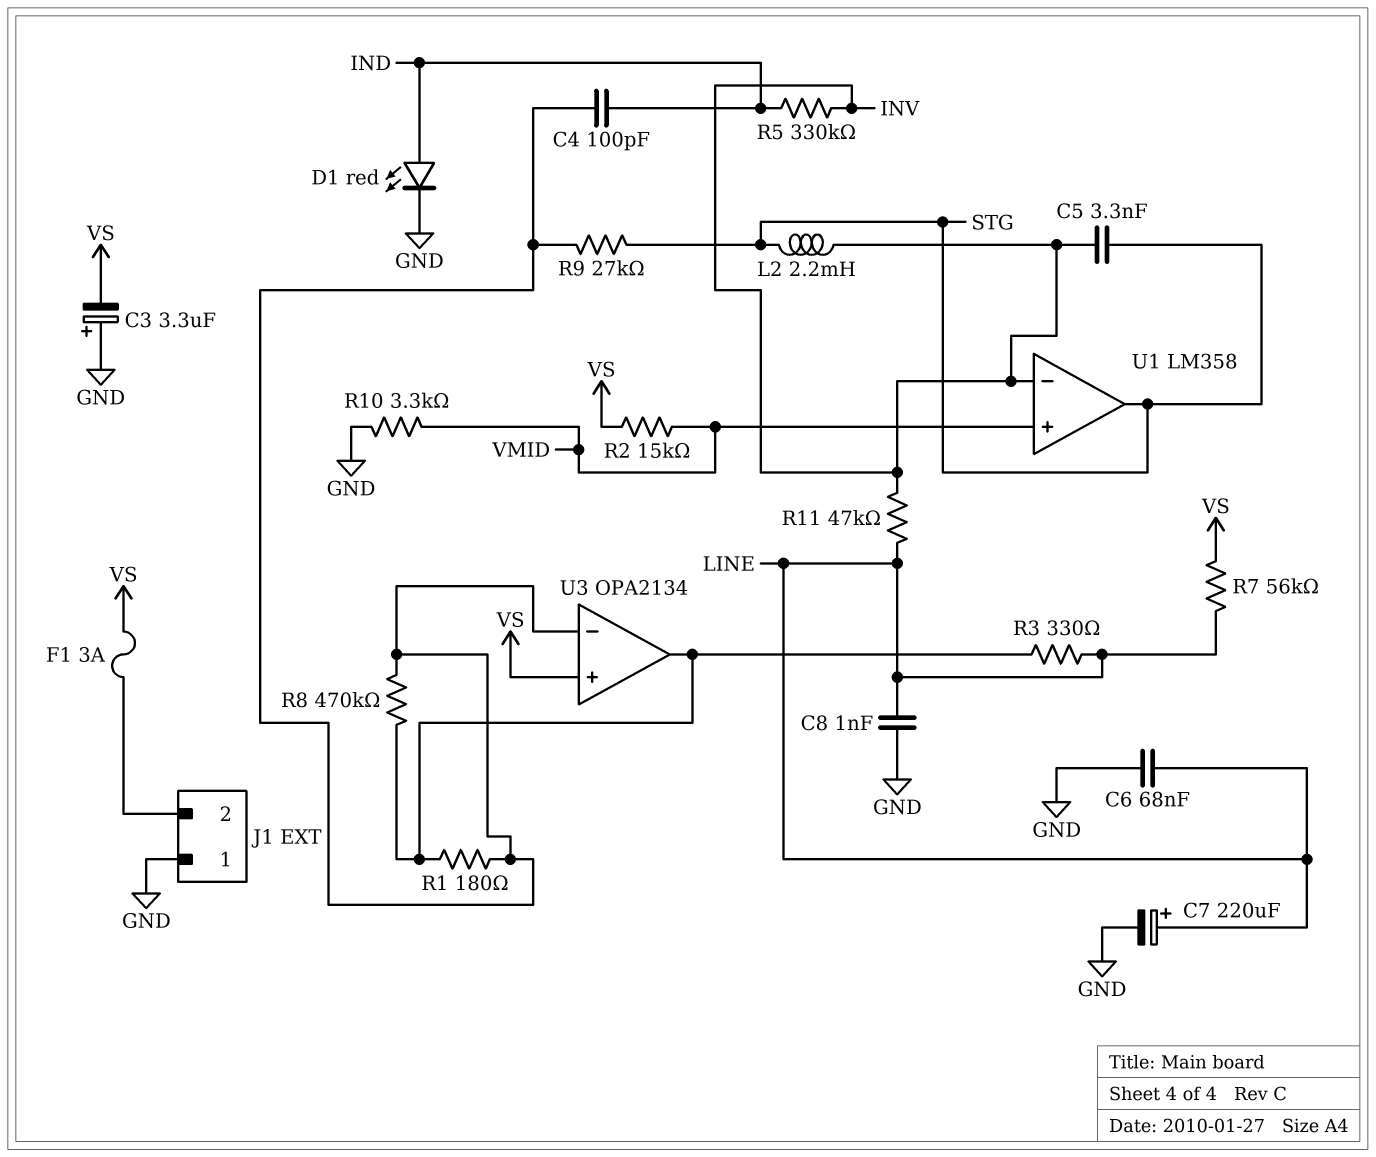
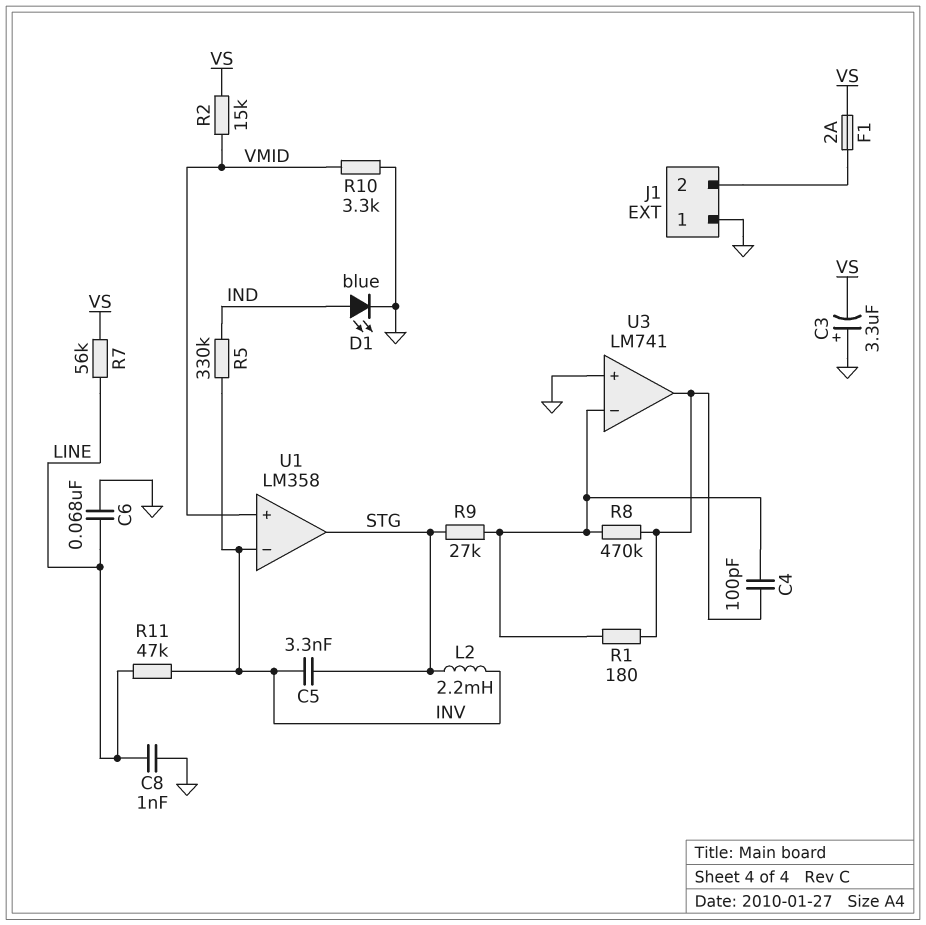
C4: 100pF (IND, U3/in-) -> 100pF (U3/in-, U3/out)
C7: 220uF (plus LINE, minus GND) -> none
D1: LED red (A IND, K GND) -> LED blue (A IND, K GND)
F1: 3A (J1/2, VS) -> 2A (J1/2, VS)
R3: 330 (LINE, U3/out) -> none
U3: OPA2134 -> LM741
U3 pin in+: VS -> GND

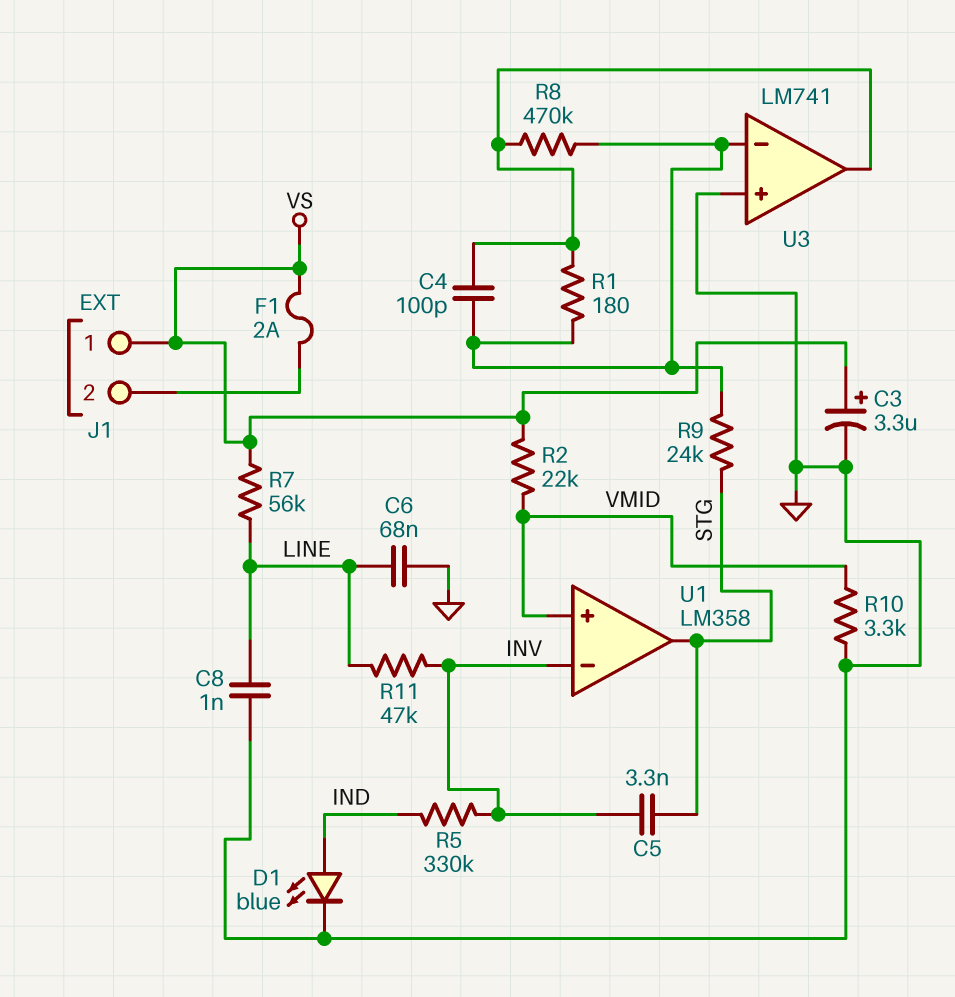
C3: 3.3uF (plus GND, minus VS) -> 3.3uF (plus VS, minus GND)
J1 pin 1: GND -> VS
L2: 2.2mH (INV, STG) -> none
R2: 15k (VMID, VS) -> 22k (VMID, VS)
R9: 27k (STG, U3/in-) -> 24k (STG, U3/in-)

